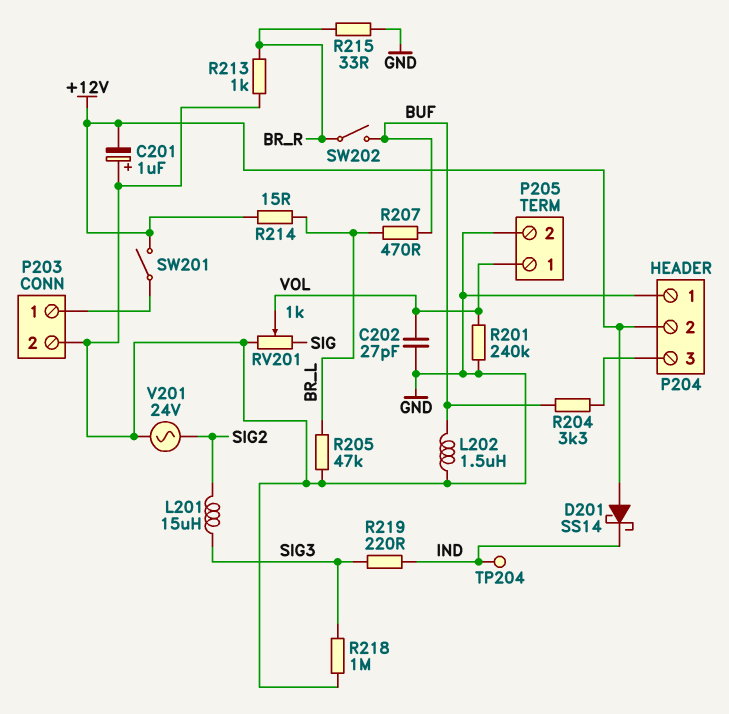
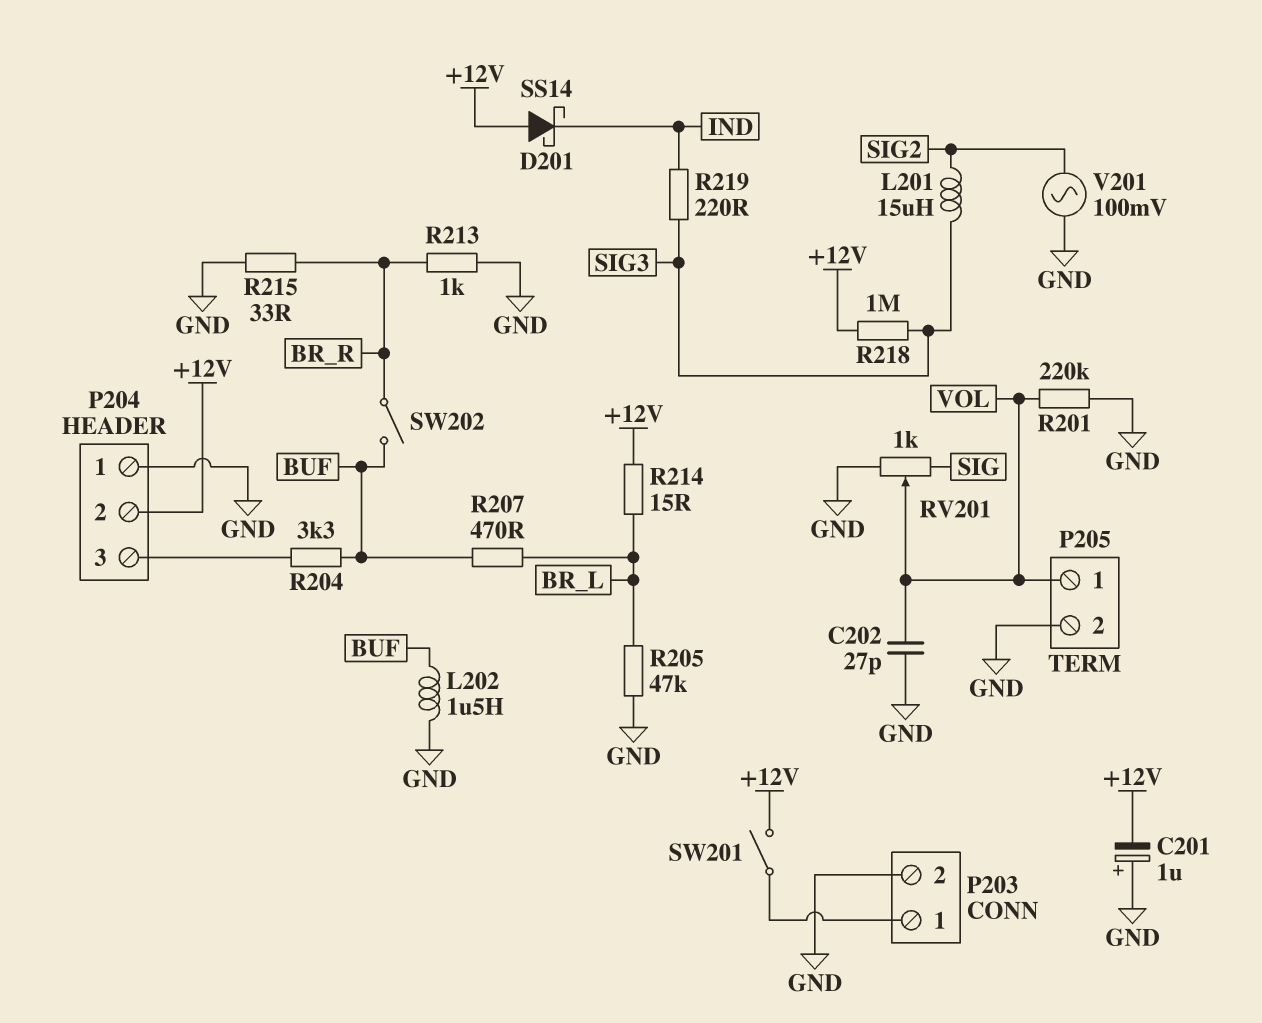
R201: 240k (GND, VOL) -> 220k (GND, VOL)
R218: 1M (GND, SIG3) -> 1M (+12V, SIG3)
TP204: test point (IND) -> none
V201: AC 24V (GND, SIG2) -> AC 100mV (GND, SIG2)

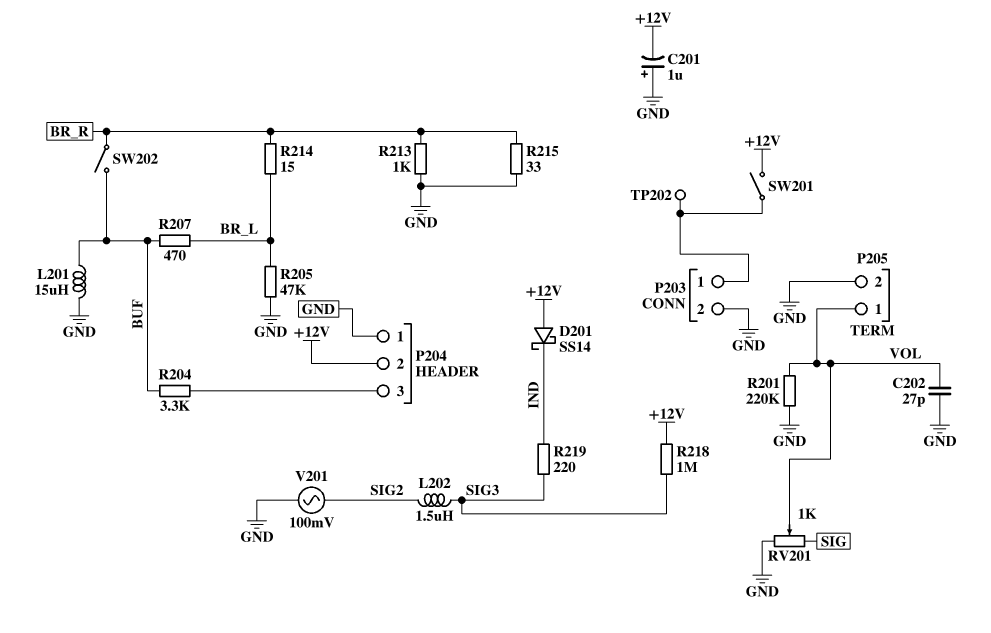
L201: 15uH (SIG2, SIG3) -> 15uH (BUF, GND)
L202: 1.5uH (BUF, GND) -> 1.5uH (SIG2, SIG3)
R214: 15 (+12V, BR_L) -> 15 (BR_L, BR_R)
TP202: none -> test point (P203/1)

